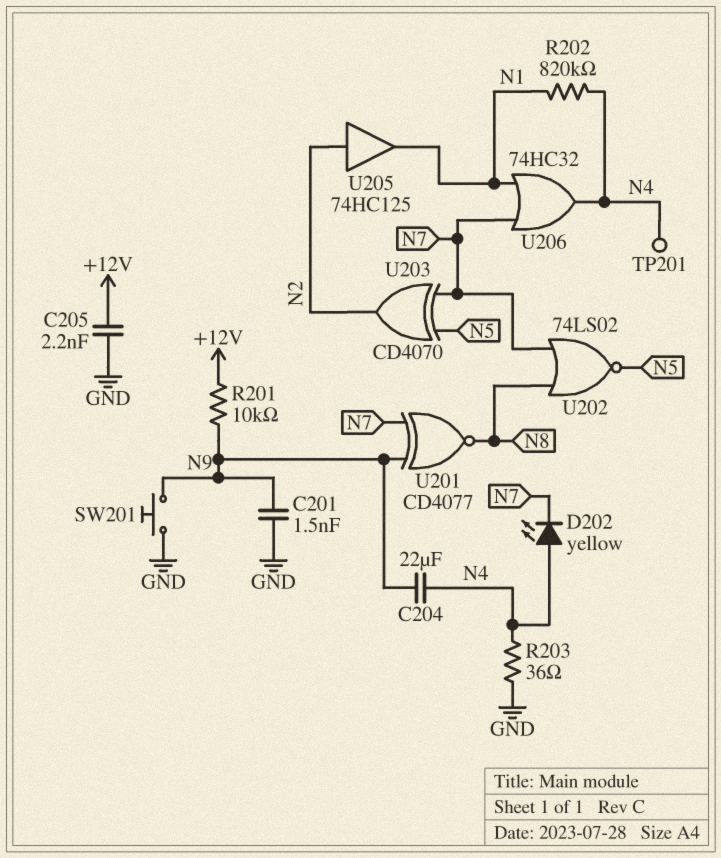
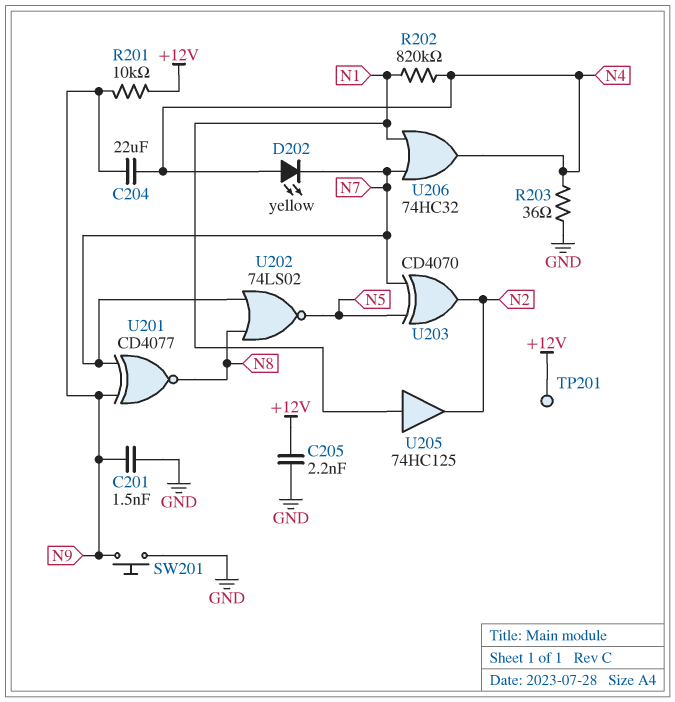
TP201: test point (N4) -> test point (+12V)
U205: buffer 74HC125 (in N2, out N1) -> buffer 74HC125 (in N1, out N2)

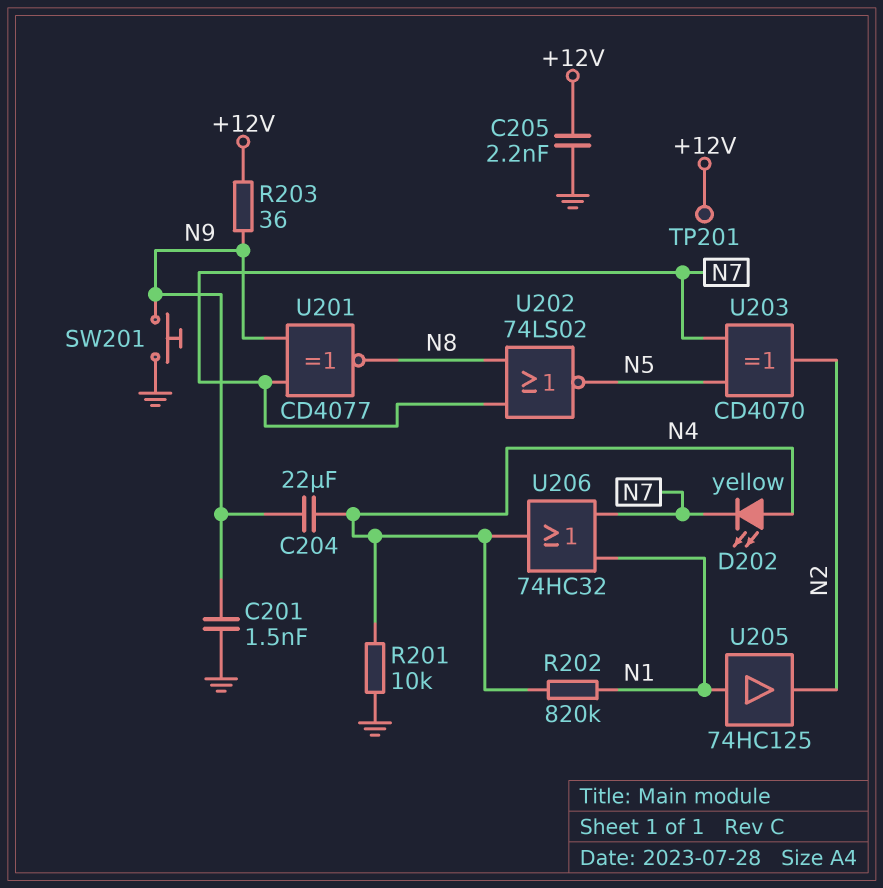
R201: 10k (+12V, N9) -> 10k (GND, N4)
R203: 36 (GND, N4) -> 36 (+12V, N9)

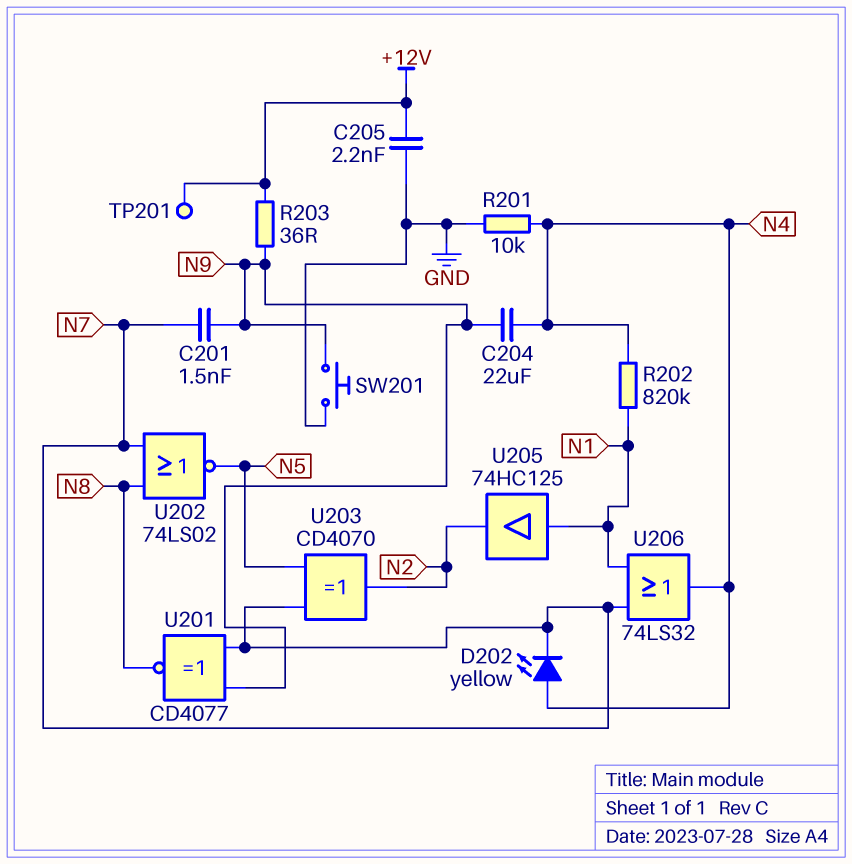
C201: 1.5nF (GND, N9) -> 1.5nF (N7, N9)
U206: OR 74HC32 (in N1, in N7, out N4) -> OR 74LS32 (in N1, in N7, out N4)

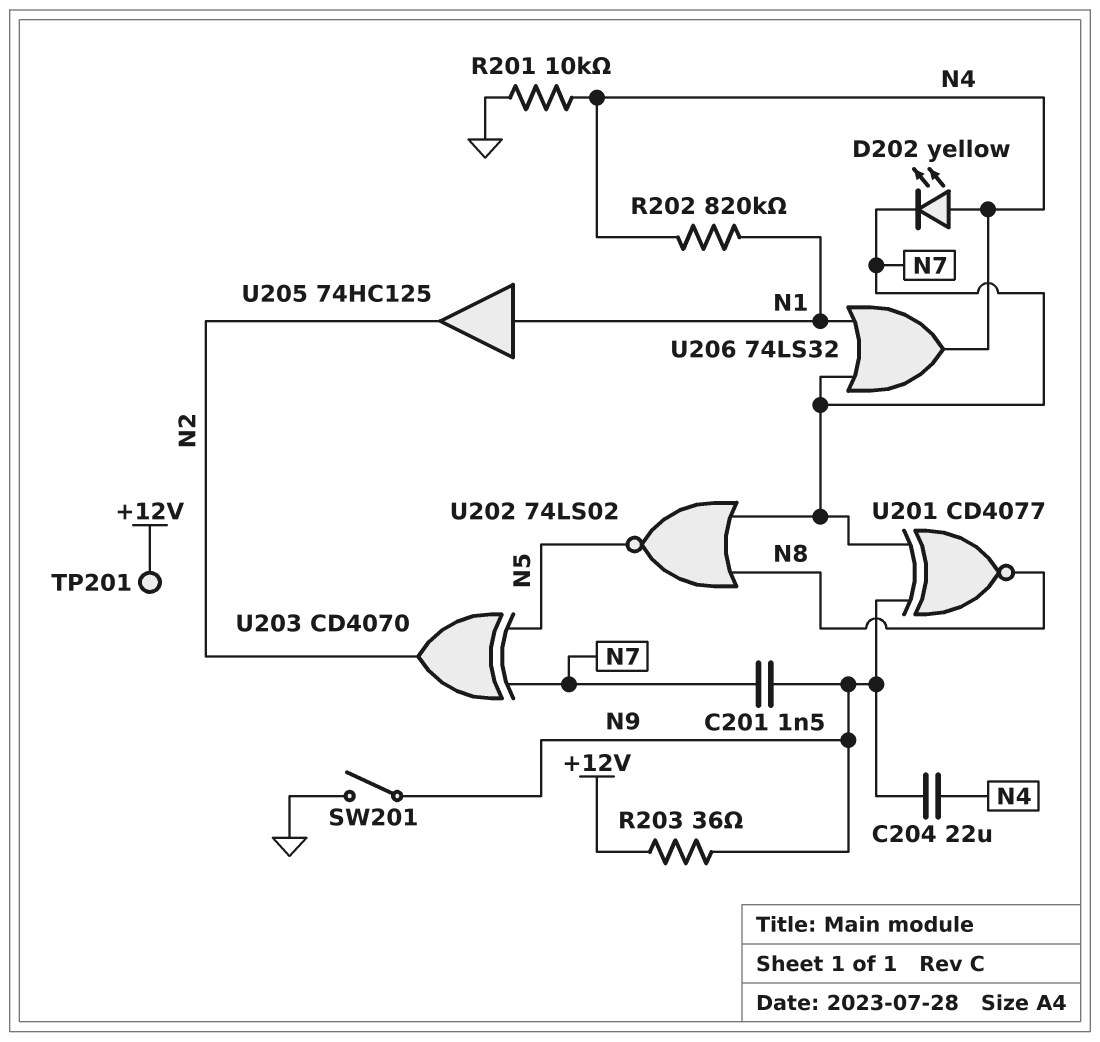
C205: 2.2nF (+12V, GND) -> none
SW201: button (GND, N9) -> switch (GND, N9)

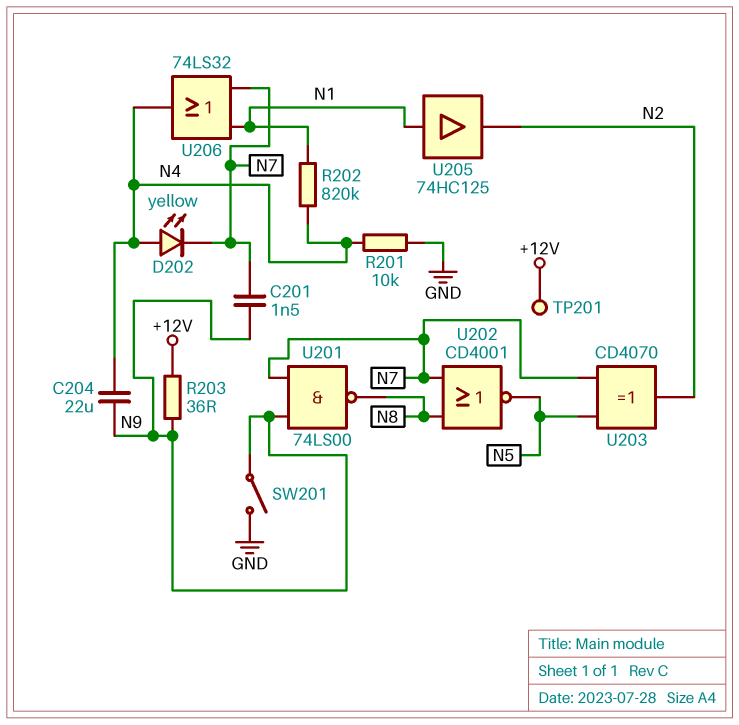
U201: XNOR CD4077 (in N7, in N9, out N8) -> NAND 74LS00 (in N7, in N9, out N8)
U202: NOR 74LS02 (in N7, in N8, out N5) -> NOR CD4001 (in N7, in N8, out N5)

